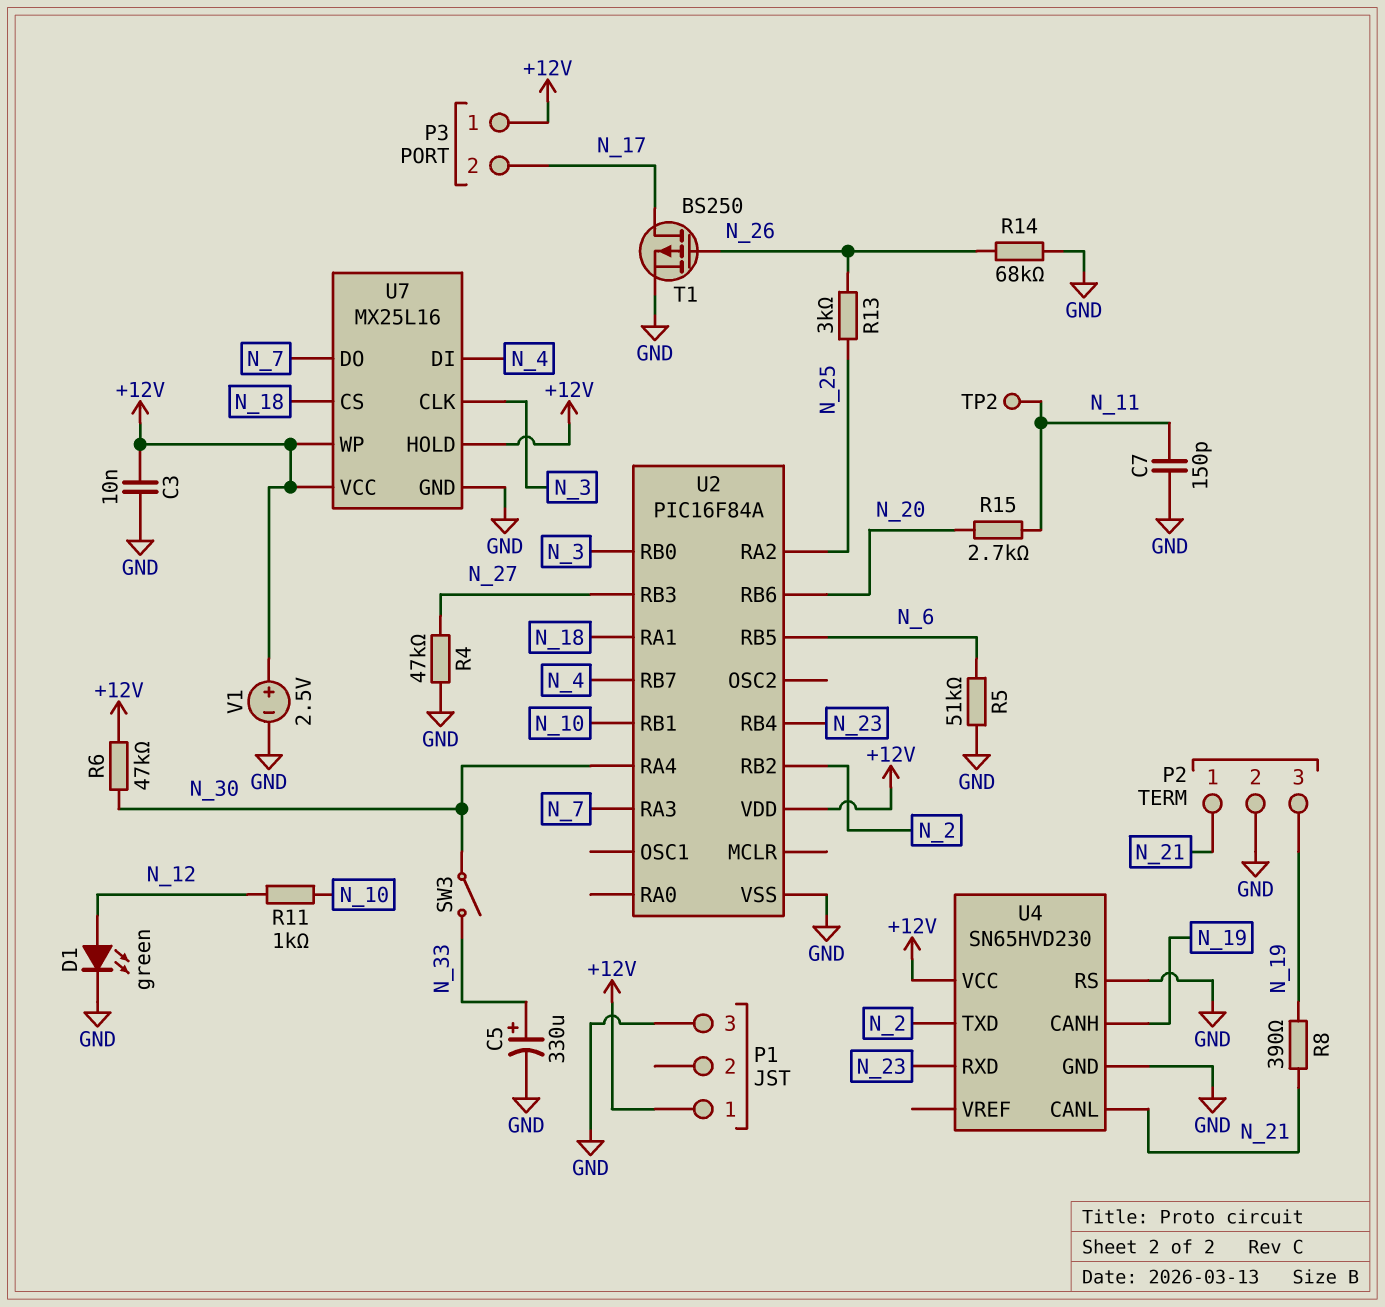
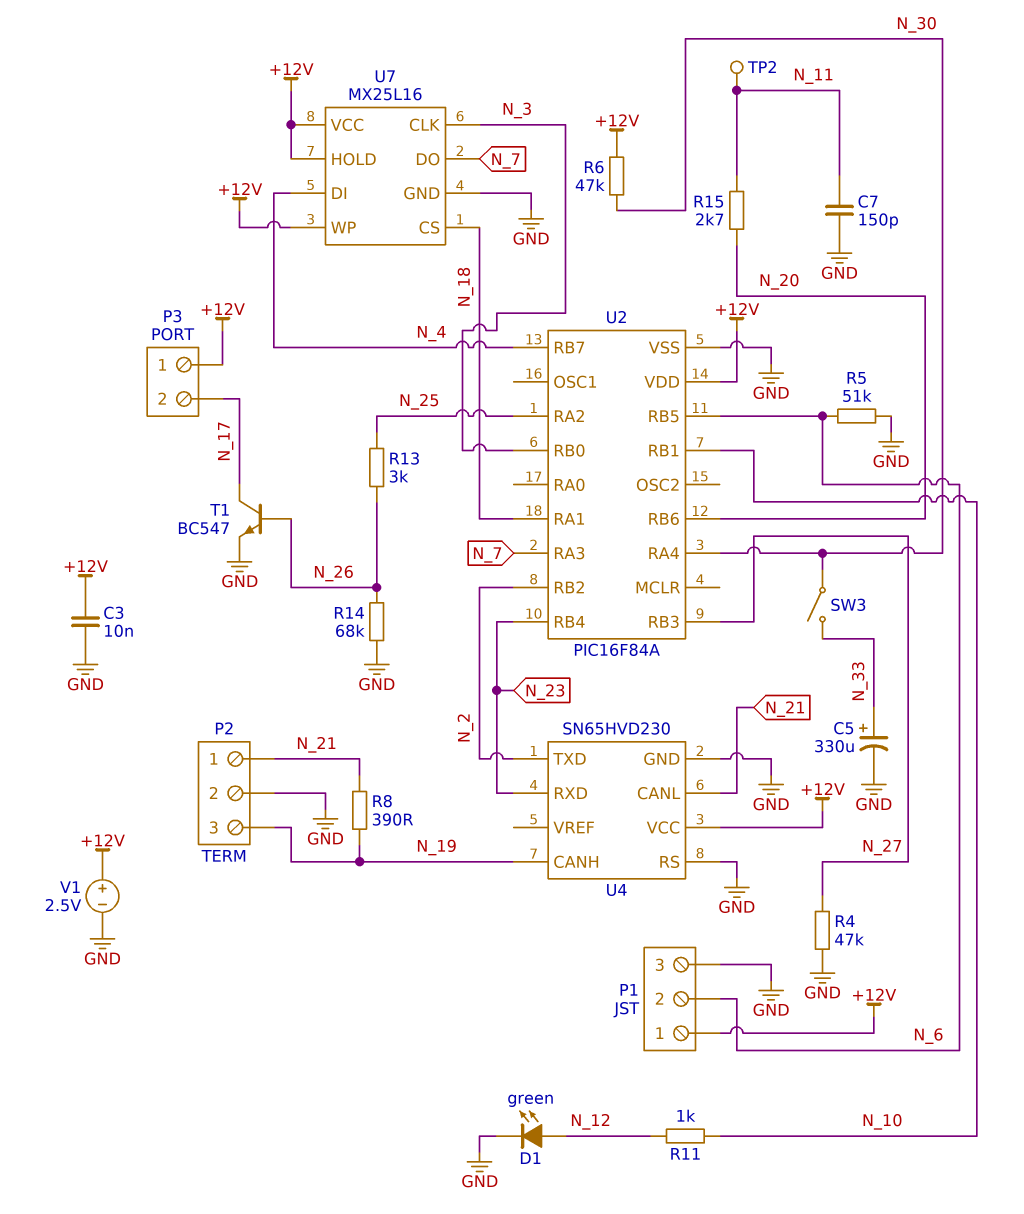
P1 pin 2: none -> N_6
T1: PMOS BS250 (G N_26, D N_17, S GND) -> NPN BC547 (B N_26, C N_17, E GND)

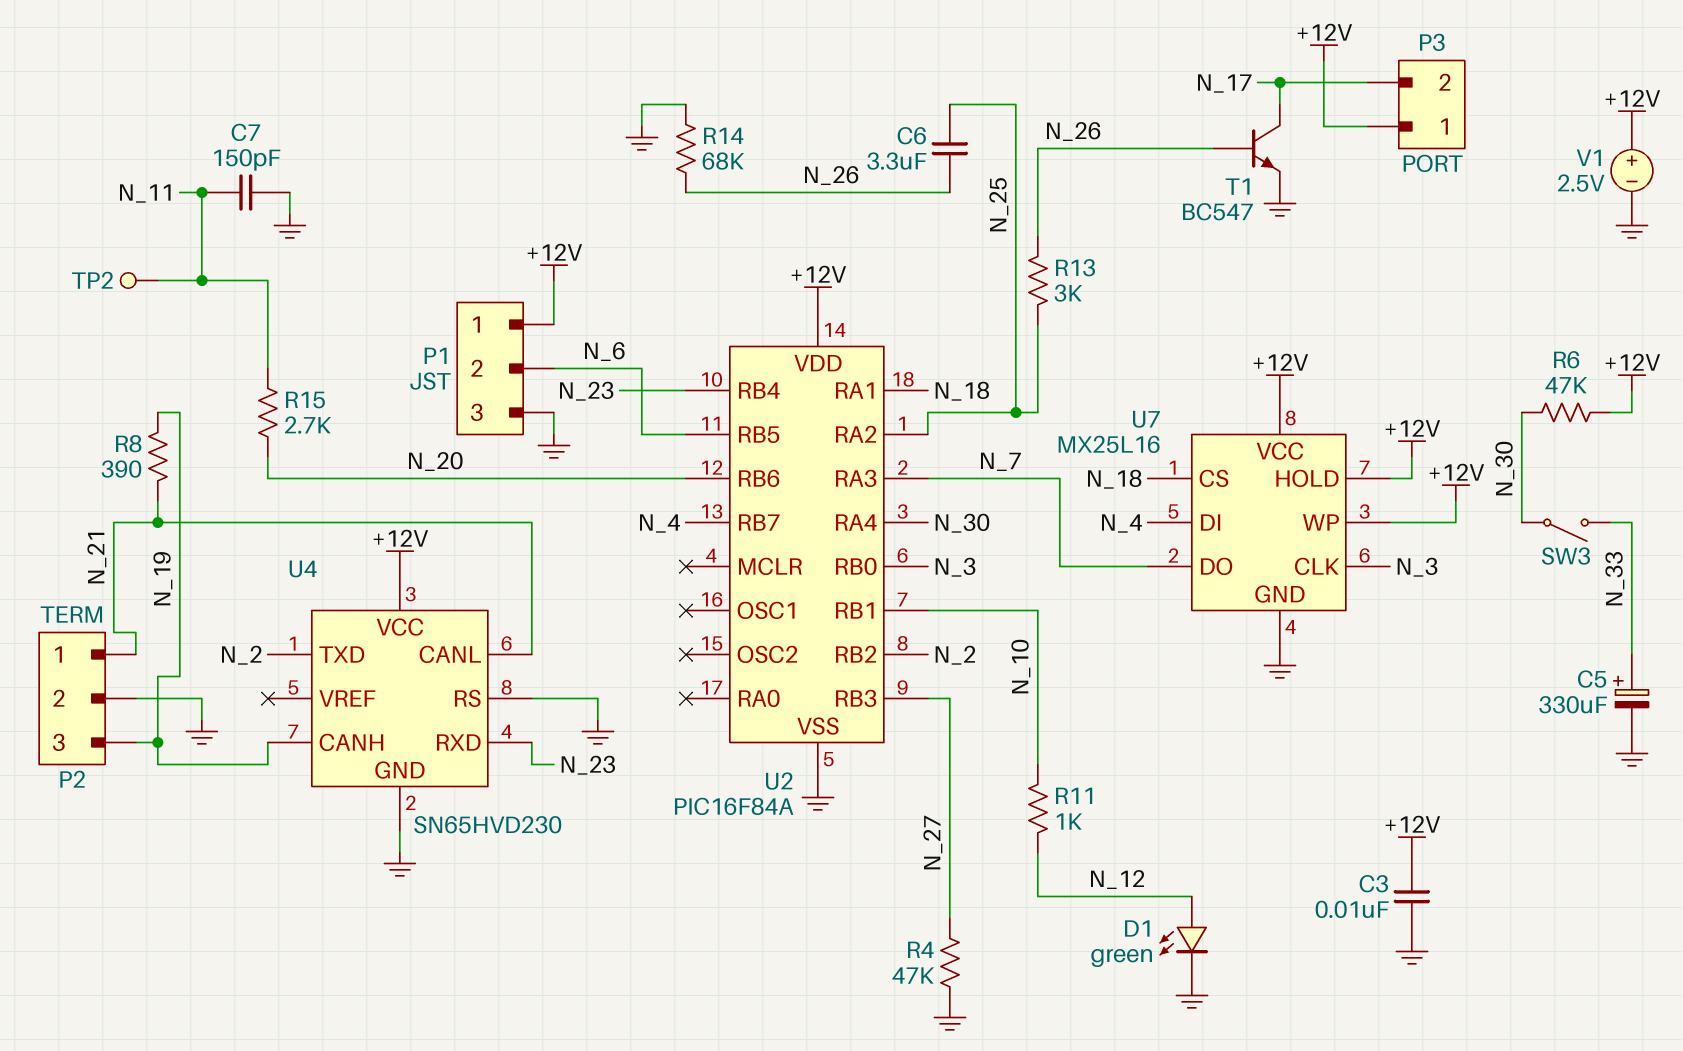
C6: none -> 3.3uF (N_25, N_26)
R5: 51k (GND, N_6) -> none

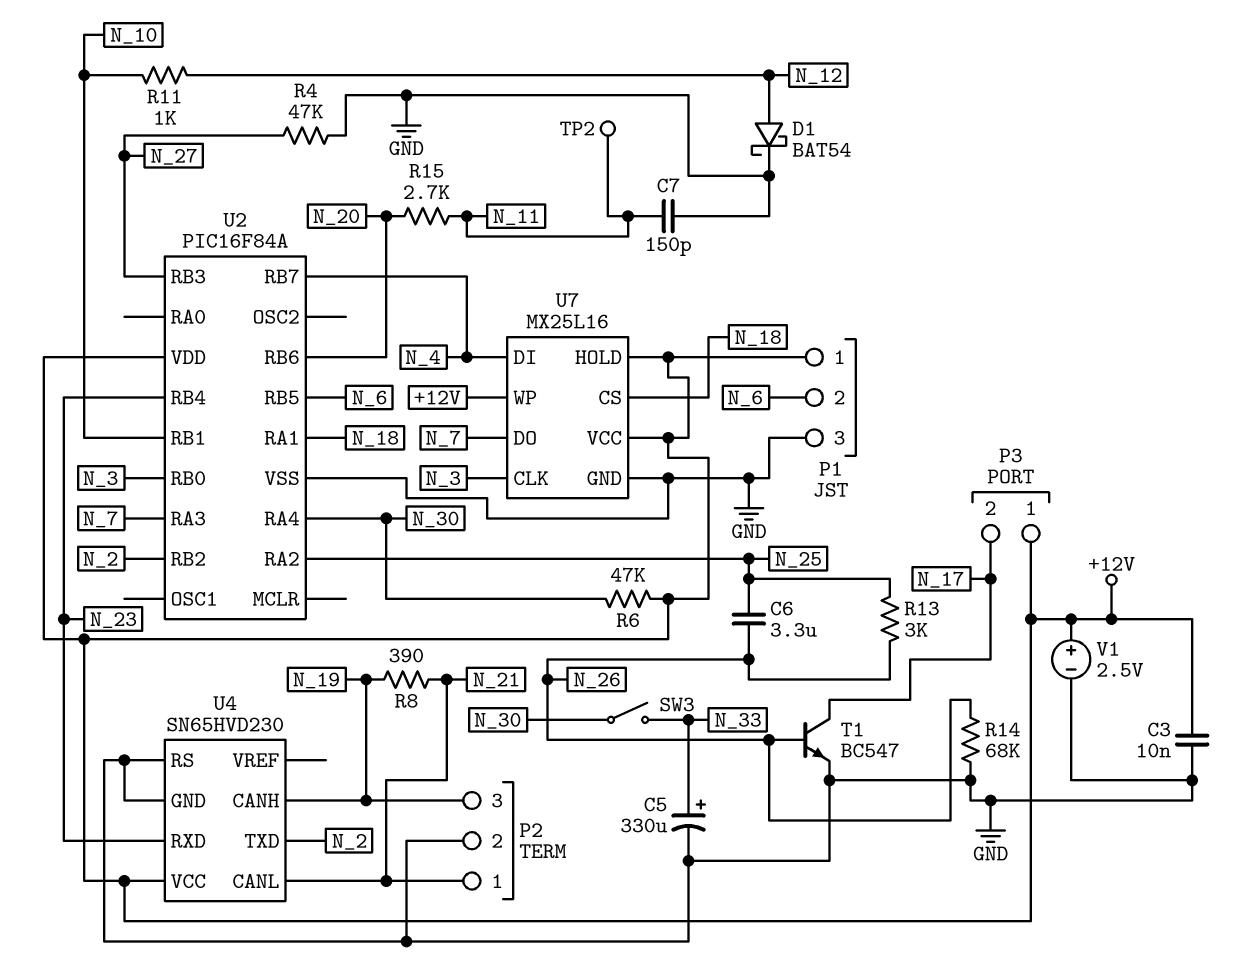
D1: LED green (A N_12, K GND) -> schottky BAT54 (A N_12, K GND)

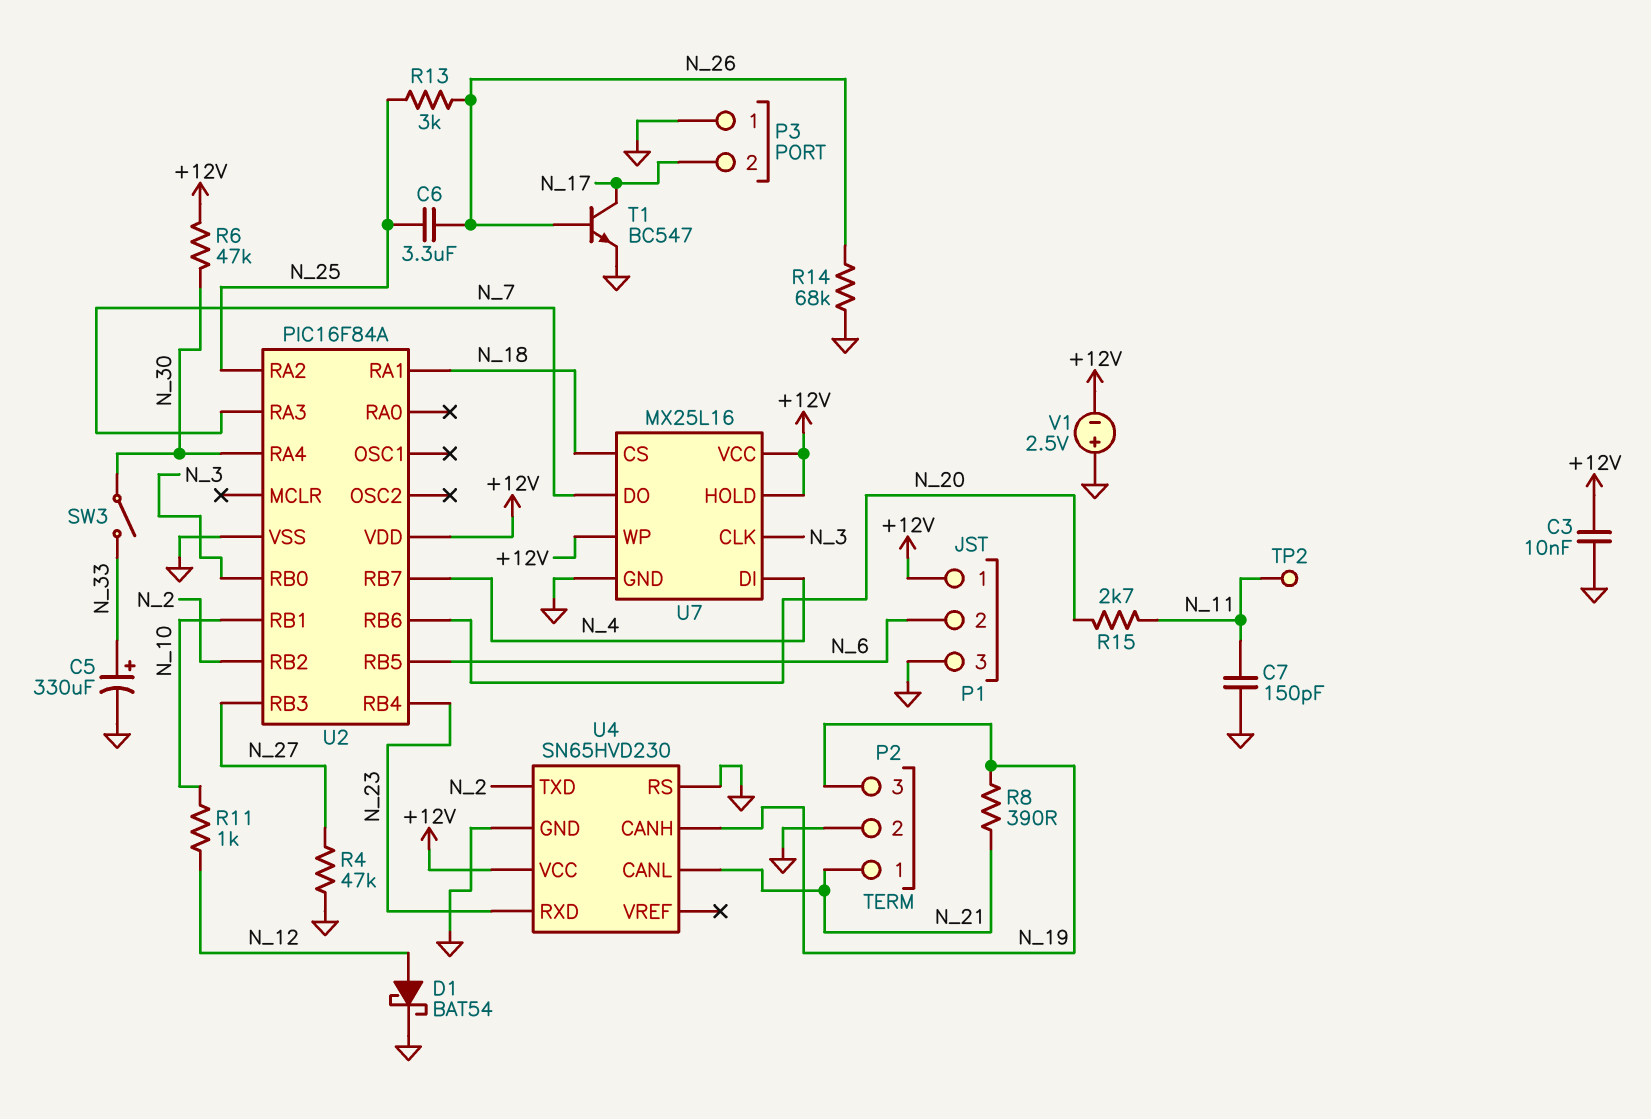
P3 pin 1: +12V -> GND
V1: 2.5V (plus +12V, minus GND) -> 2.5V (plus GND, minus +12V)

